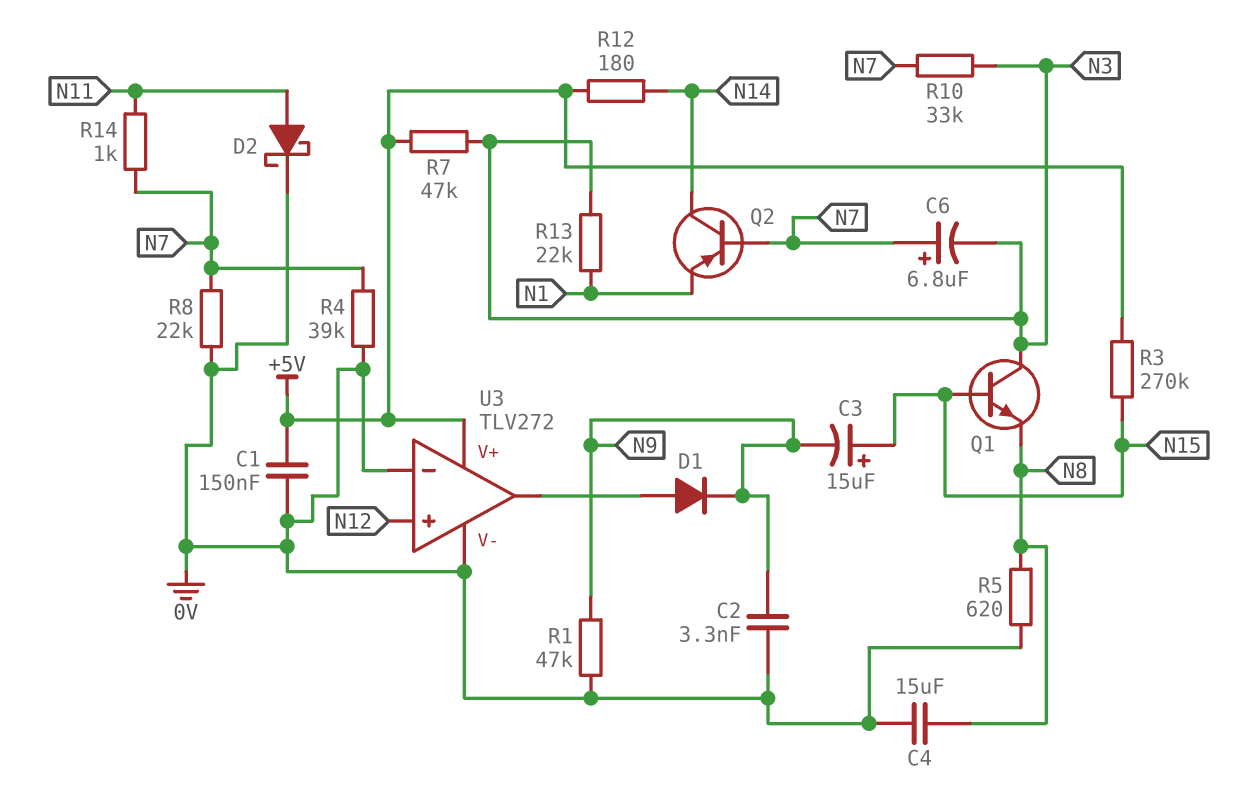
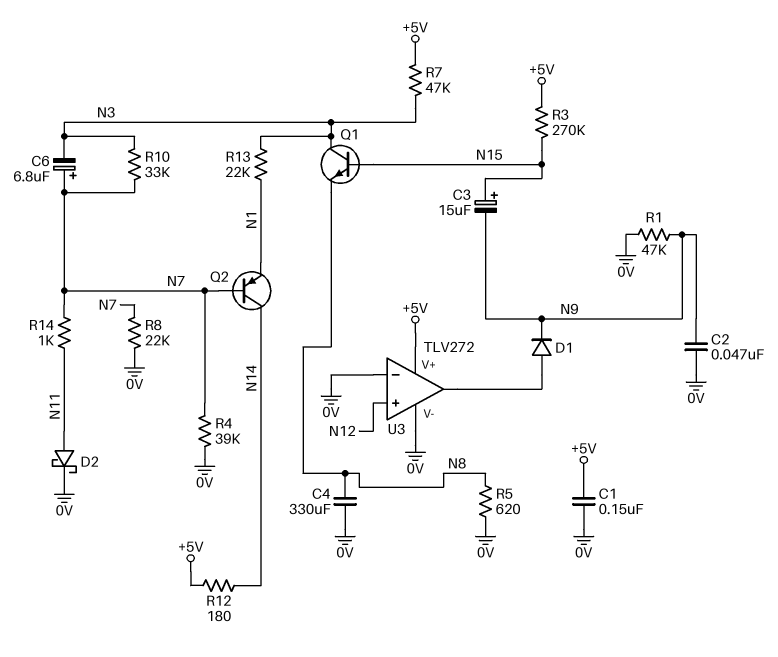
C2: 3.3nF (0V, N9) -> 47nF (0V, N9)
C4: 15uF (0V, N8) -> 330uF (0V, N8)

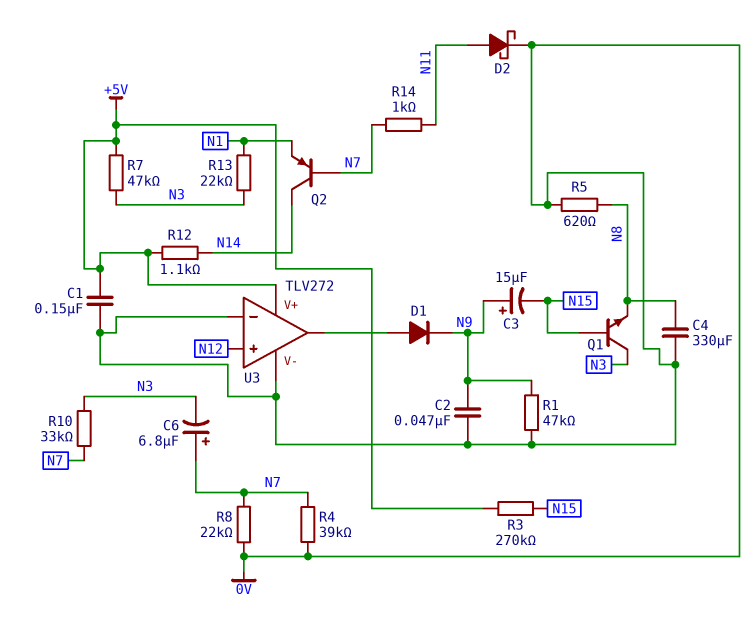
C3: 15uF (plus N15, minus N9) -> 15uF (plus N9, minus N15)
R12: 180 (+5V, N14) -> 1.1k (+5V, N14)

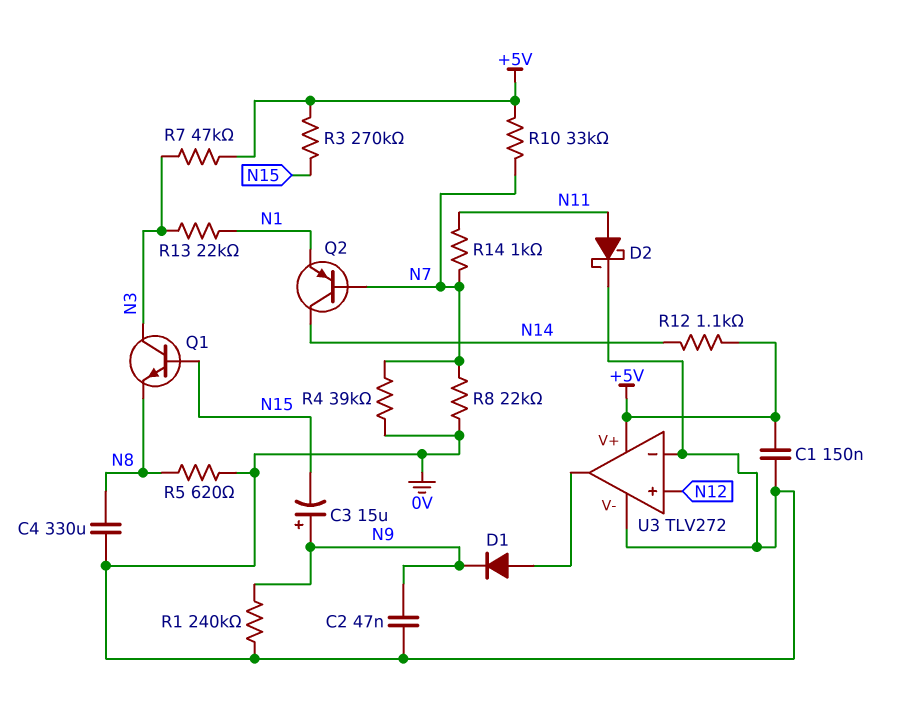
C6: 6.8uF (plus N7, minus N3) -> none
R1: 47k (0V, N9) -> 240k (0V, N9)
R10: 33k (N3, N7) -> 33k (+5V, N7)

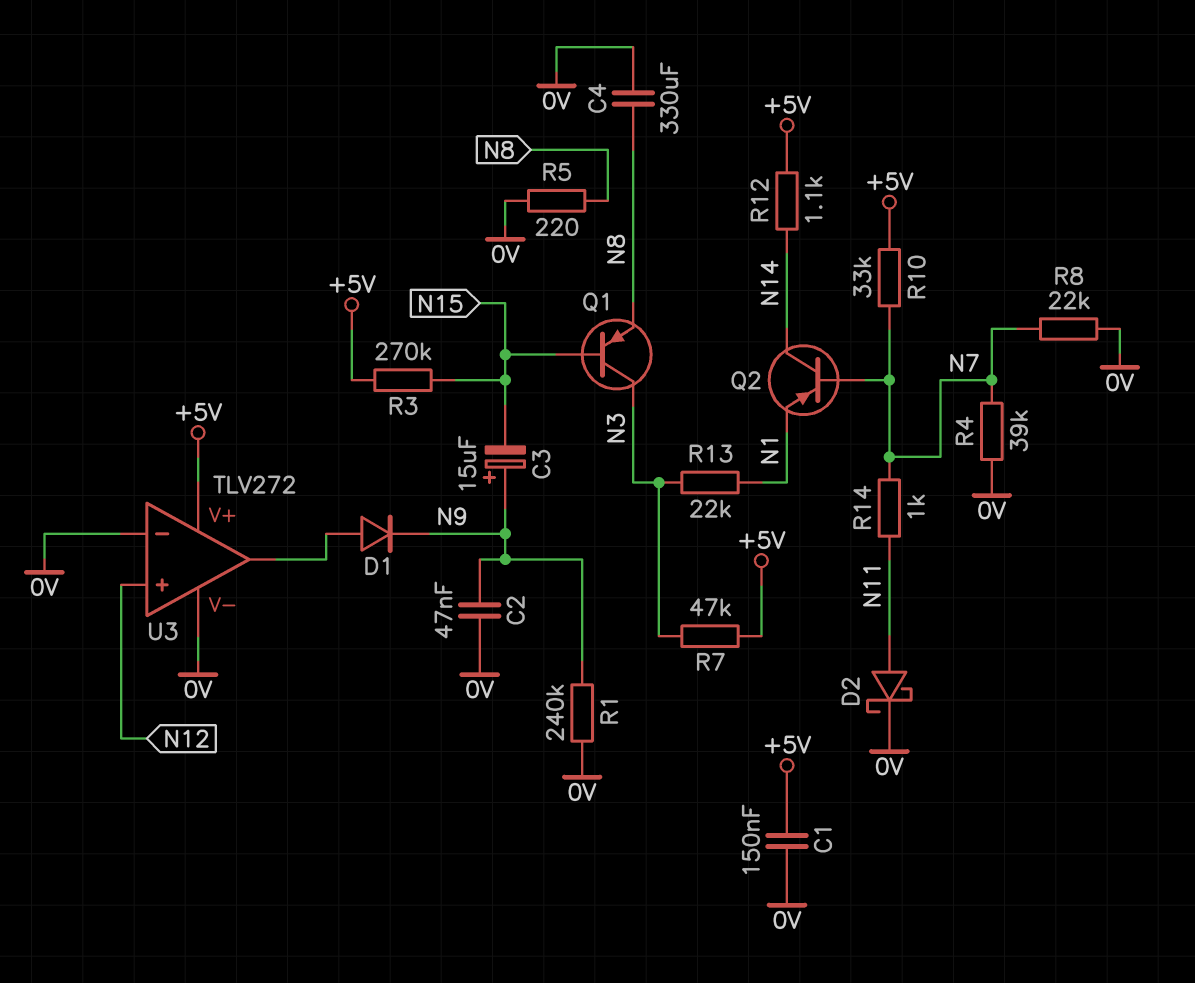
Q1: NPN (B N15, C N3, E N8) -> PNP (B N15, C N3, E N8)
R5: 620 (0V, N8) -> 220 (0V, N8)

